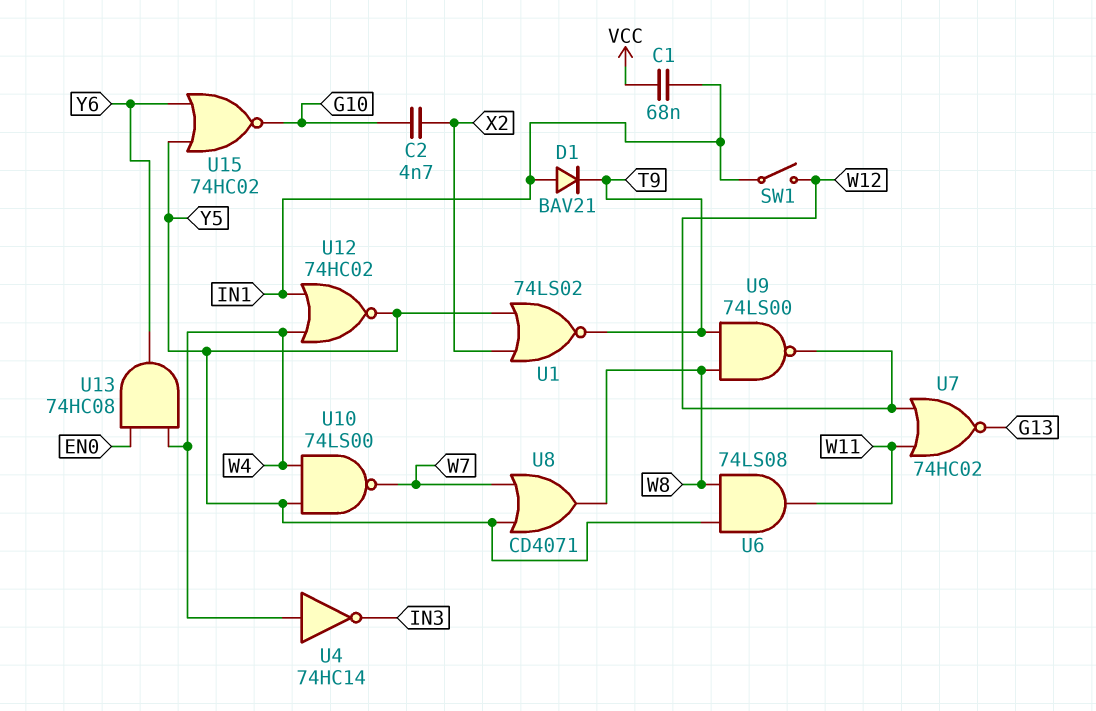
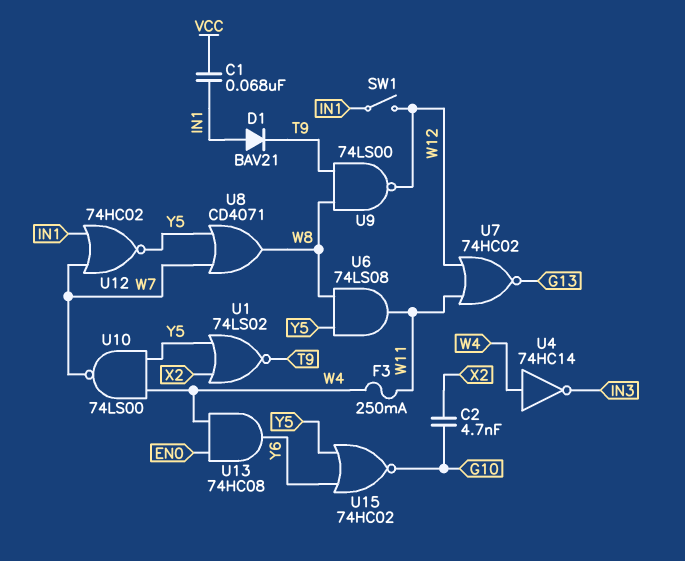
F3: none -> 250mA (W4, W11)
U12: NOR 74HC02 (in IN1, in W4, out Y5) -> NOR 74HC02 (in IN1, in W7, out Y5)

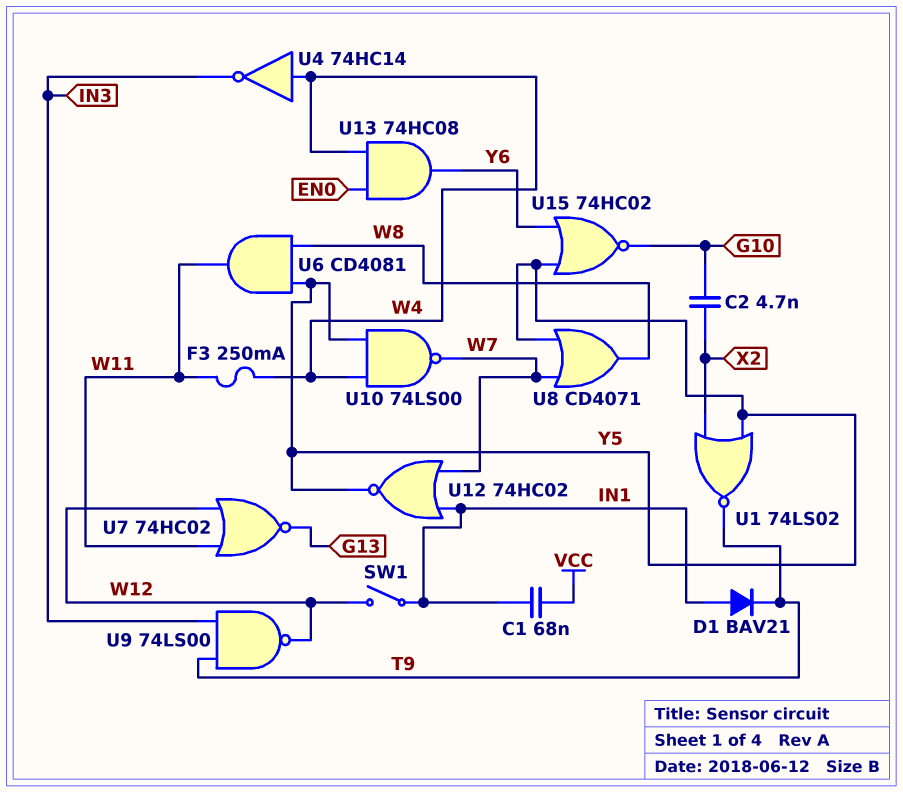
U6: AND 74LS08 (in W8, in Y5, out W11) -> AND CD4081 (in W8, in Y5, out W11)
U9: NAND 74LS00 (in T9, in W8, out W12) -> NAND 74LS00 (in IN3, in T9, out W12)

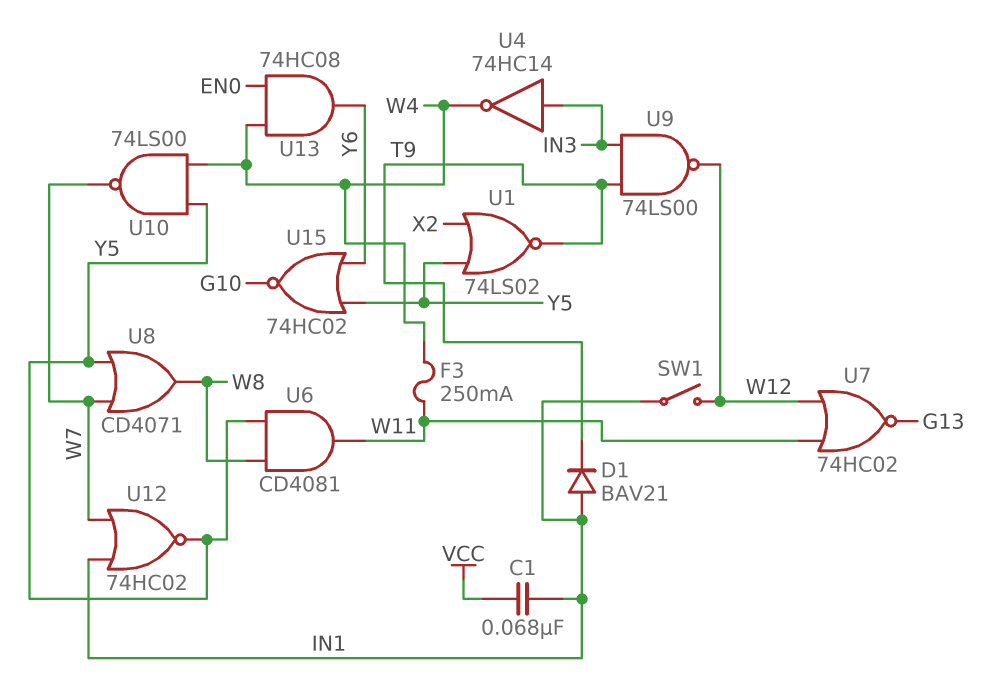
C2: 4.7nF (G10, X2) -> none
U4: NOT 74HC14 (in W4, out IN3) -> NOT 74HC14 (in IN3, out W4)

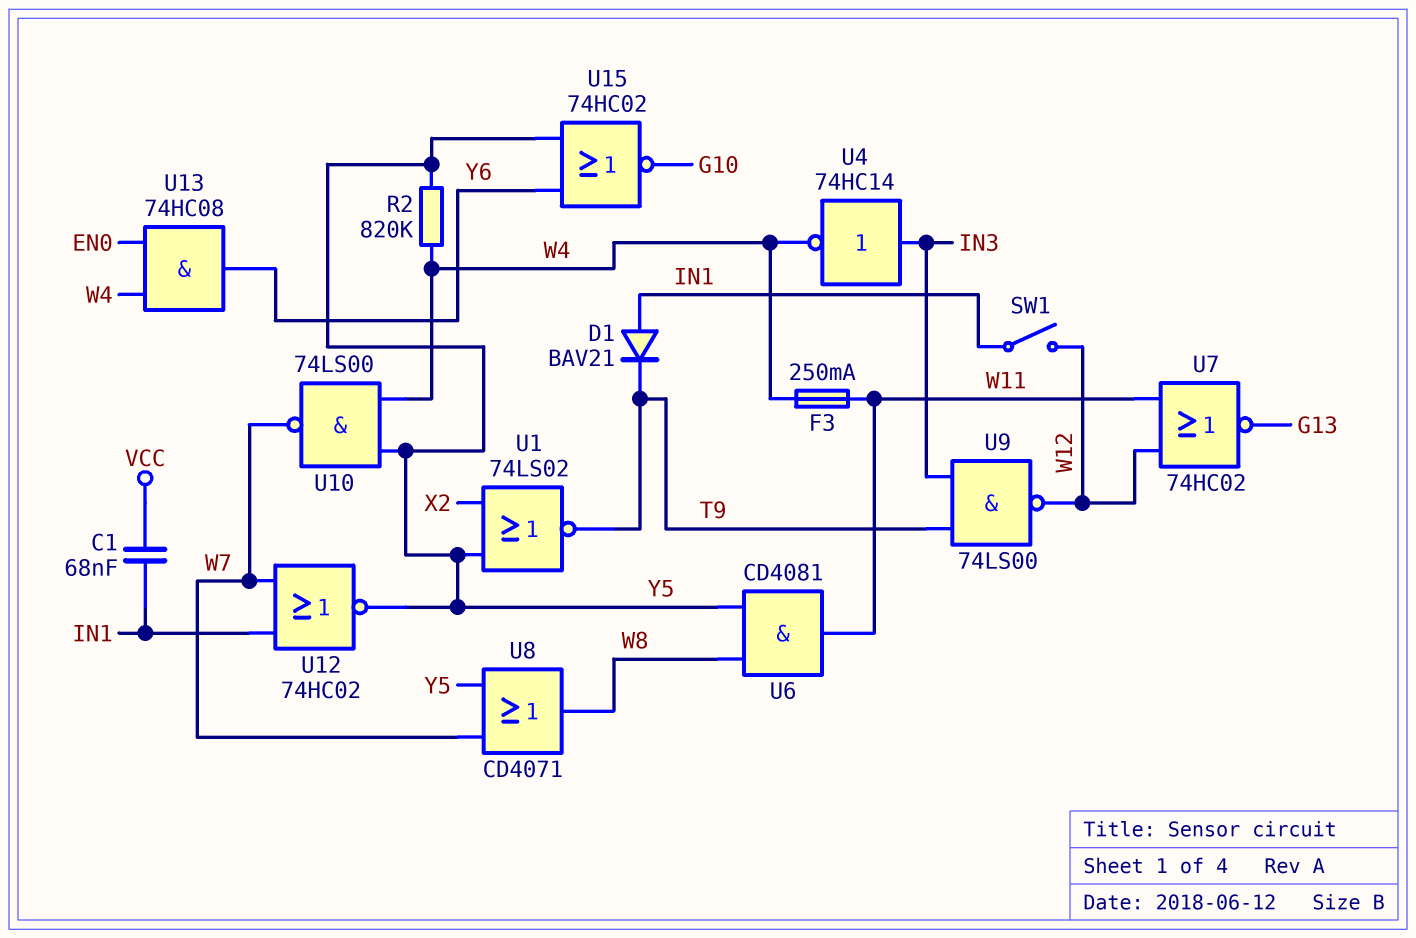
R2: none -> 820k (W4, Y5)

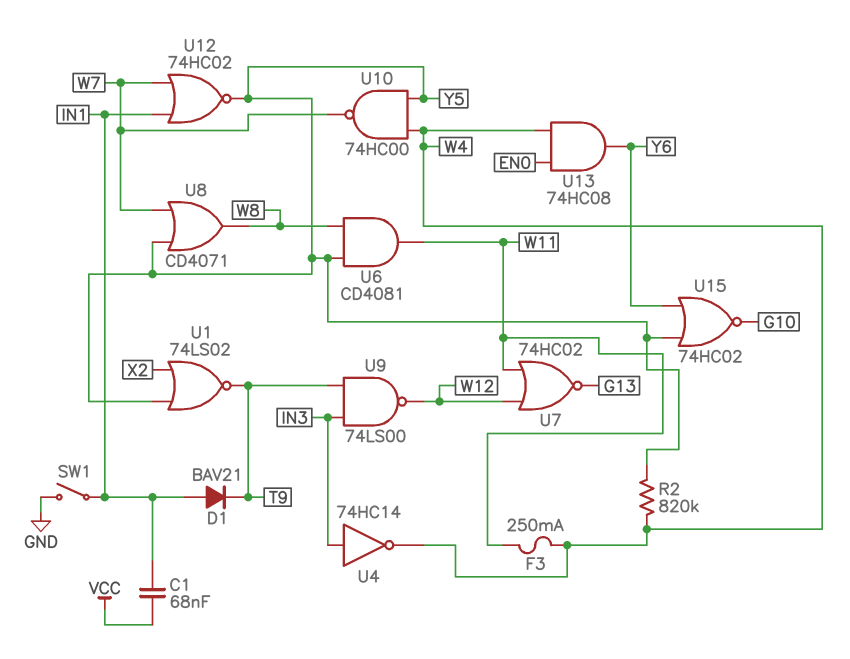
SW1: switch (IN1, W12) -> switch (GND, IN1)
U10: NAND 74LS00 (in W4, in Y5, out W7) -> NAND 74HC00 (in W4, in Y5, out W7)

